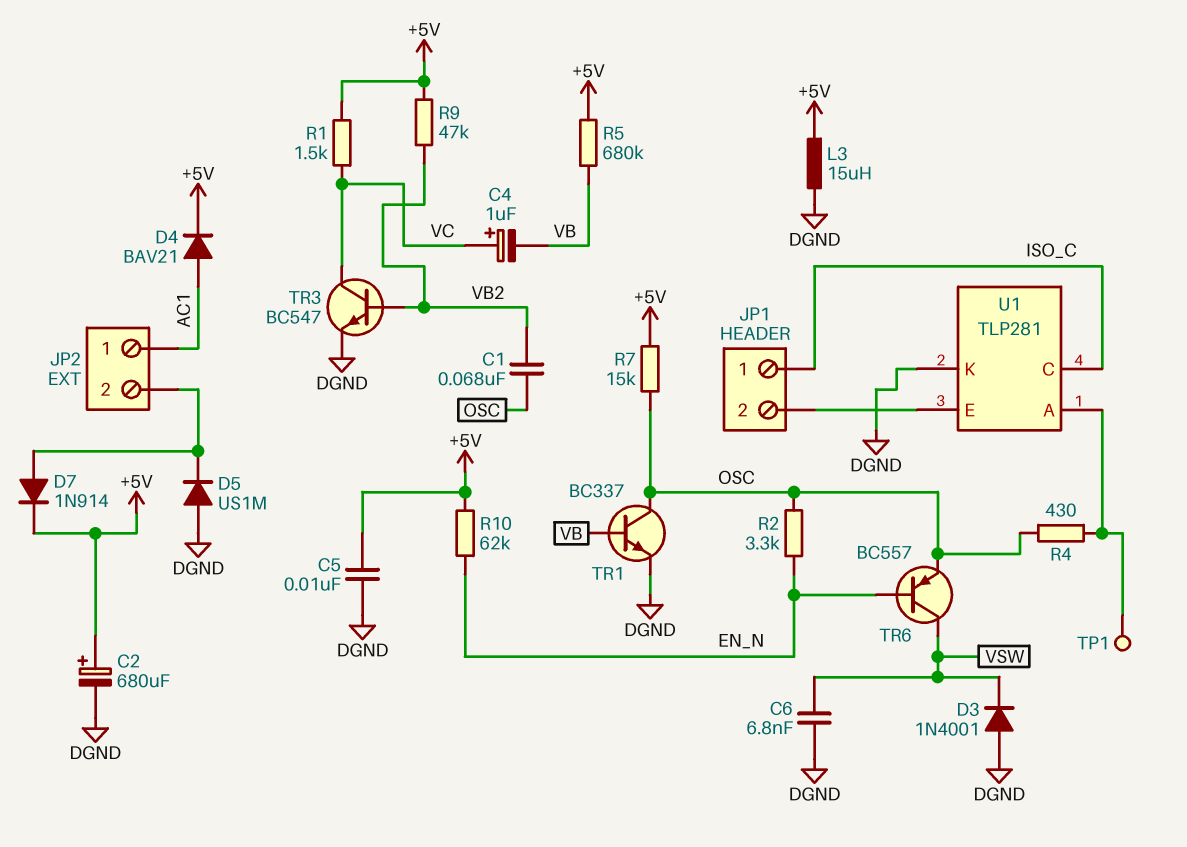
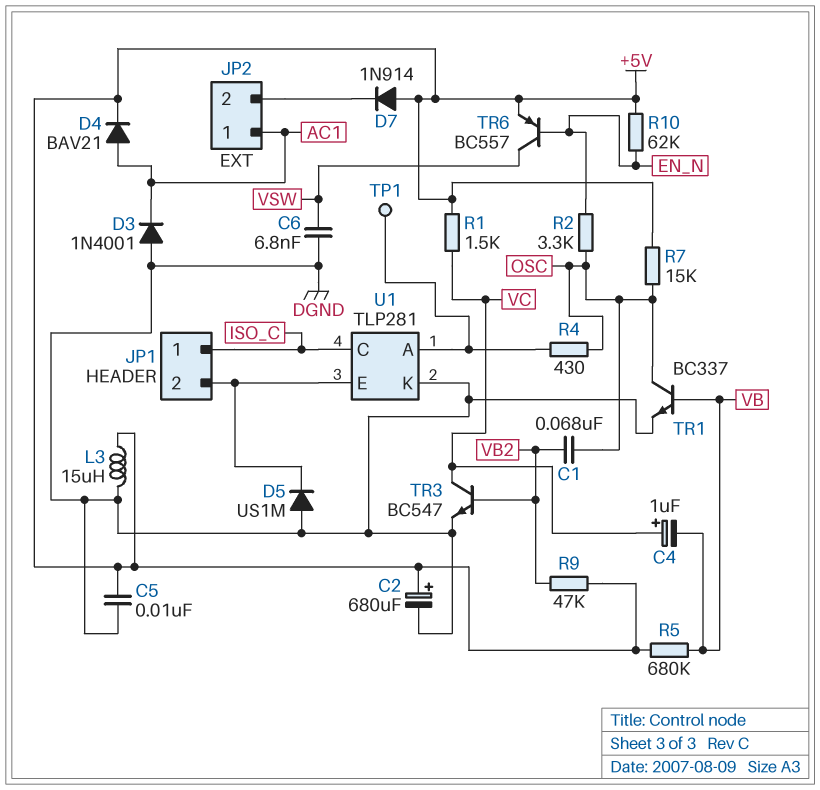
D3: diode 1N4001 (A DGND, K VSW) -> diode 1N4001 (A DGND, K AC1)
D5: diode US1M (A DGND, K JP2/2) -> diode US1M (A DGND, K JP1/2)
D7: diode 1N914 (A JP2/2, K +5V) -> diode 1N914 (A +5V, K JP2/2)
TR6: PNP BC557 (B EN_N, C VSW, E OSC) -> PNP BC557 (B EN_N, C VSW, E +5V)

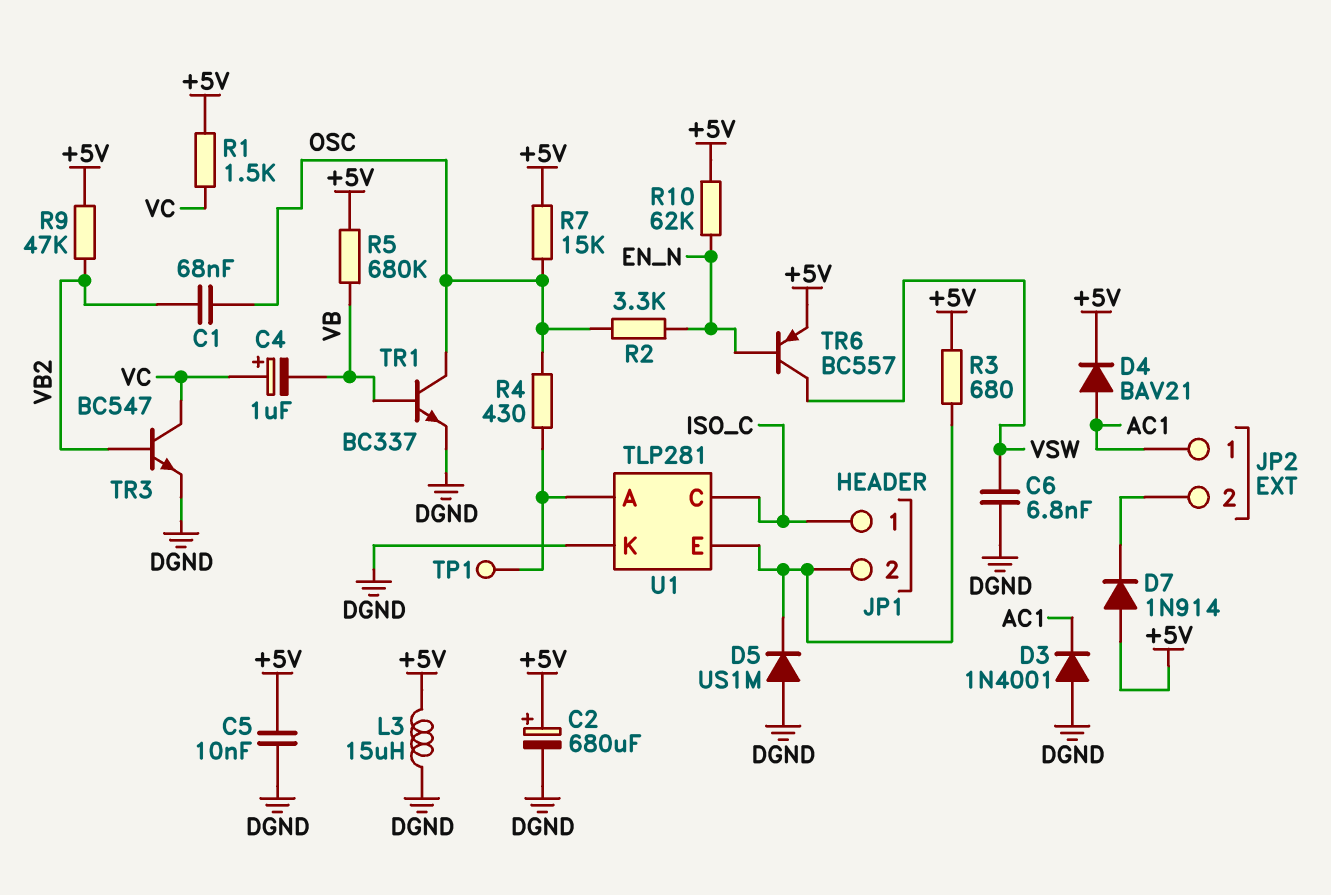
R3: none -> 680 (+5V, JP1/2)

